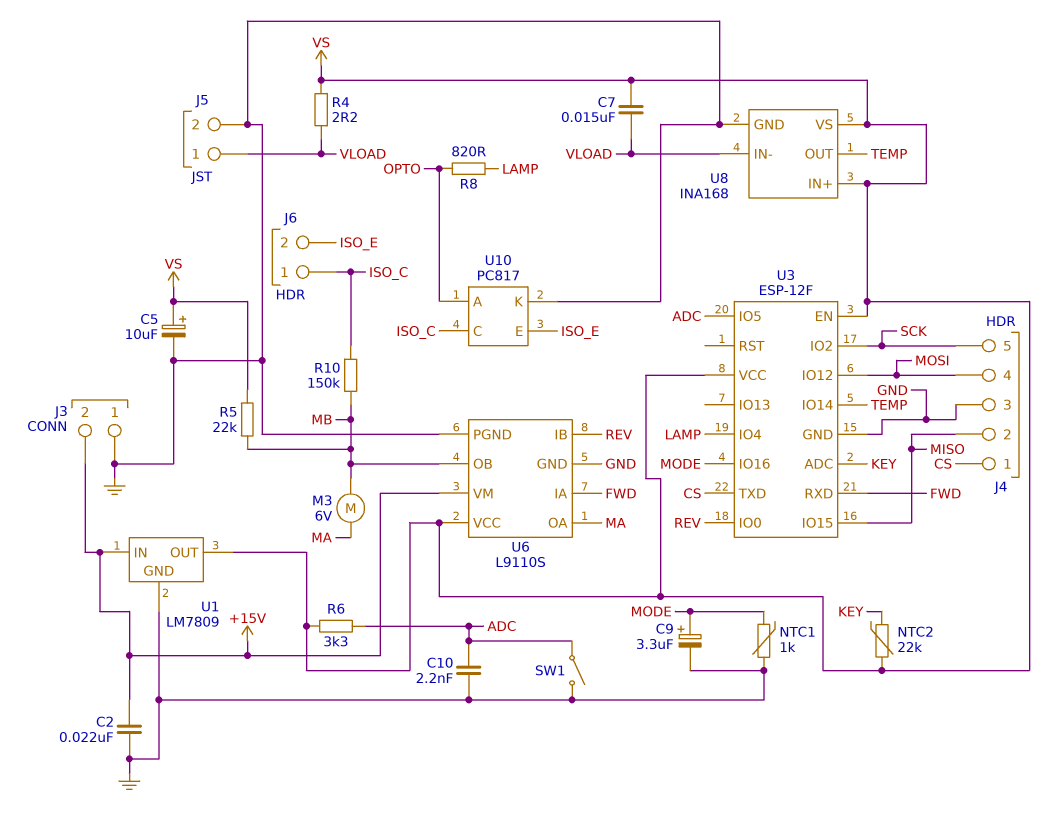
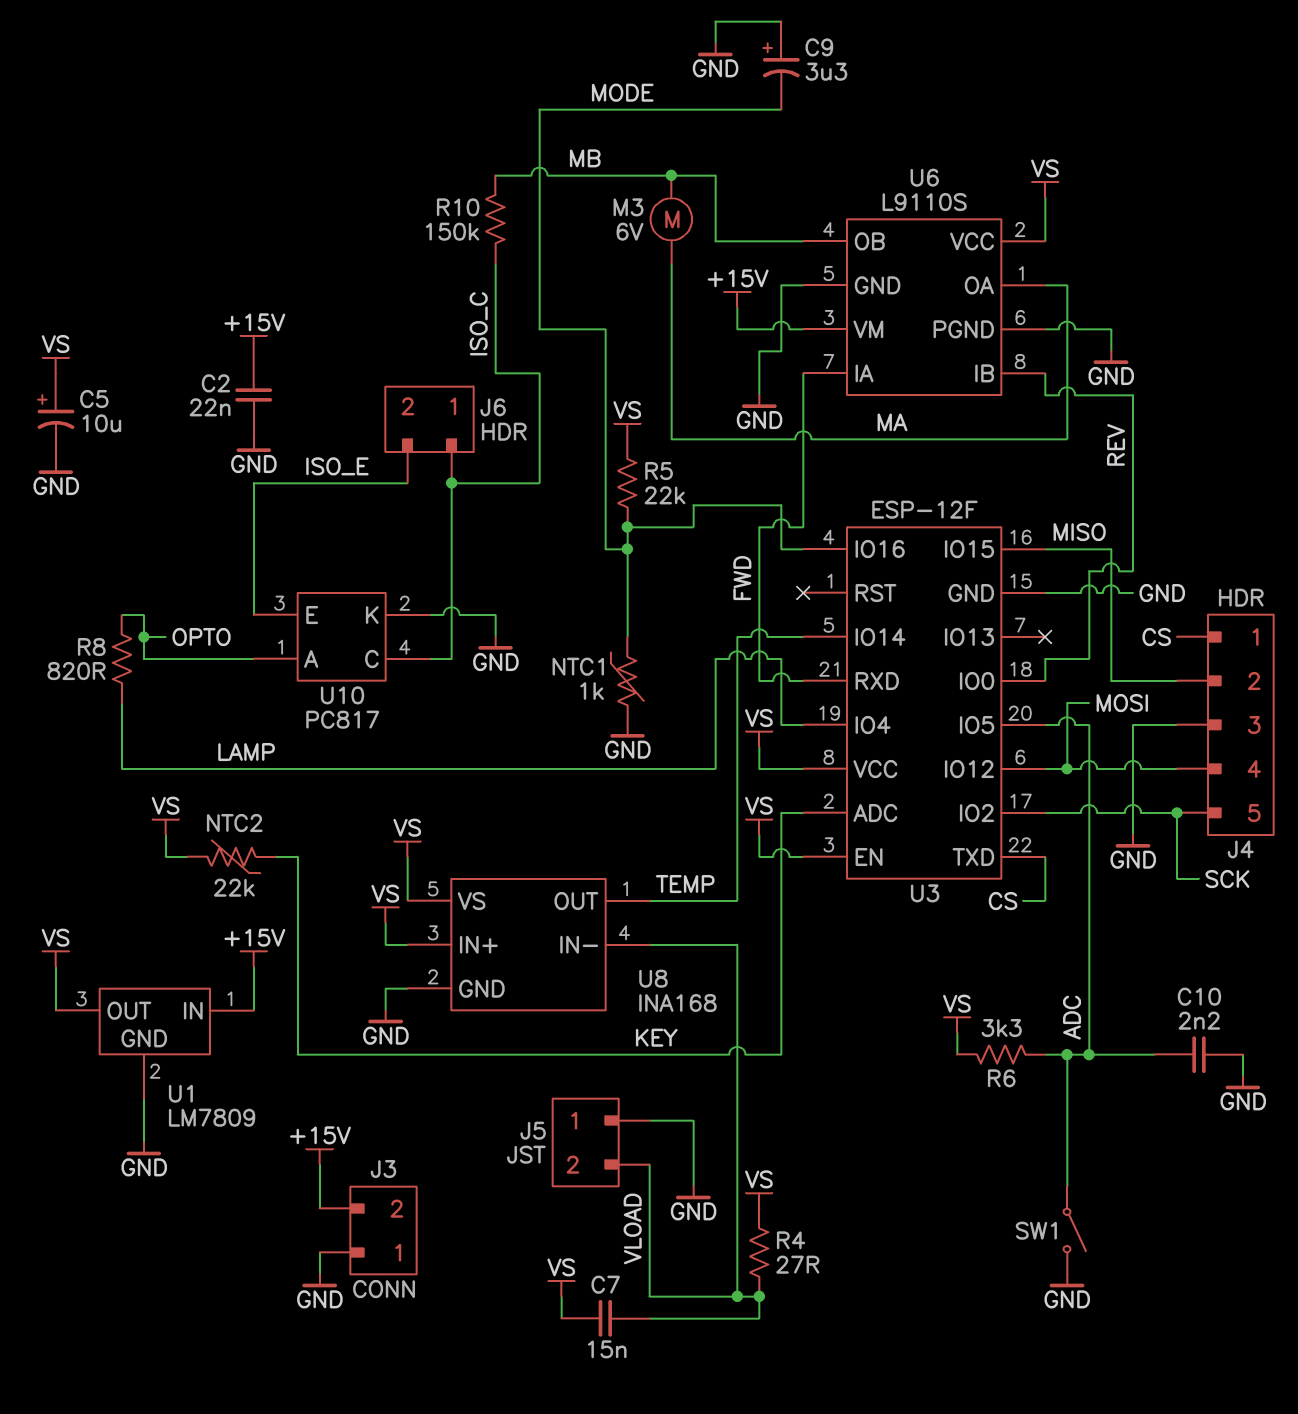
C9: 3.3uF (plus MODE, minus GND) -> 3.3uF (plus GND, minus MODE)
J5 pin 1: VLOAD -> GND
J5 pin 2: GND -> VLOAD
R4: 2.2 (VLOAD, VS) -> 27 (VLOAD, VS)
R5: 22k (MB, VS) -> 22k (MODE, VS)

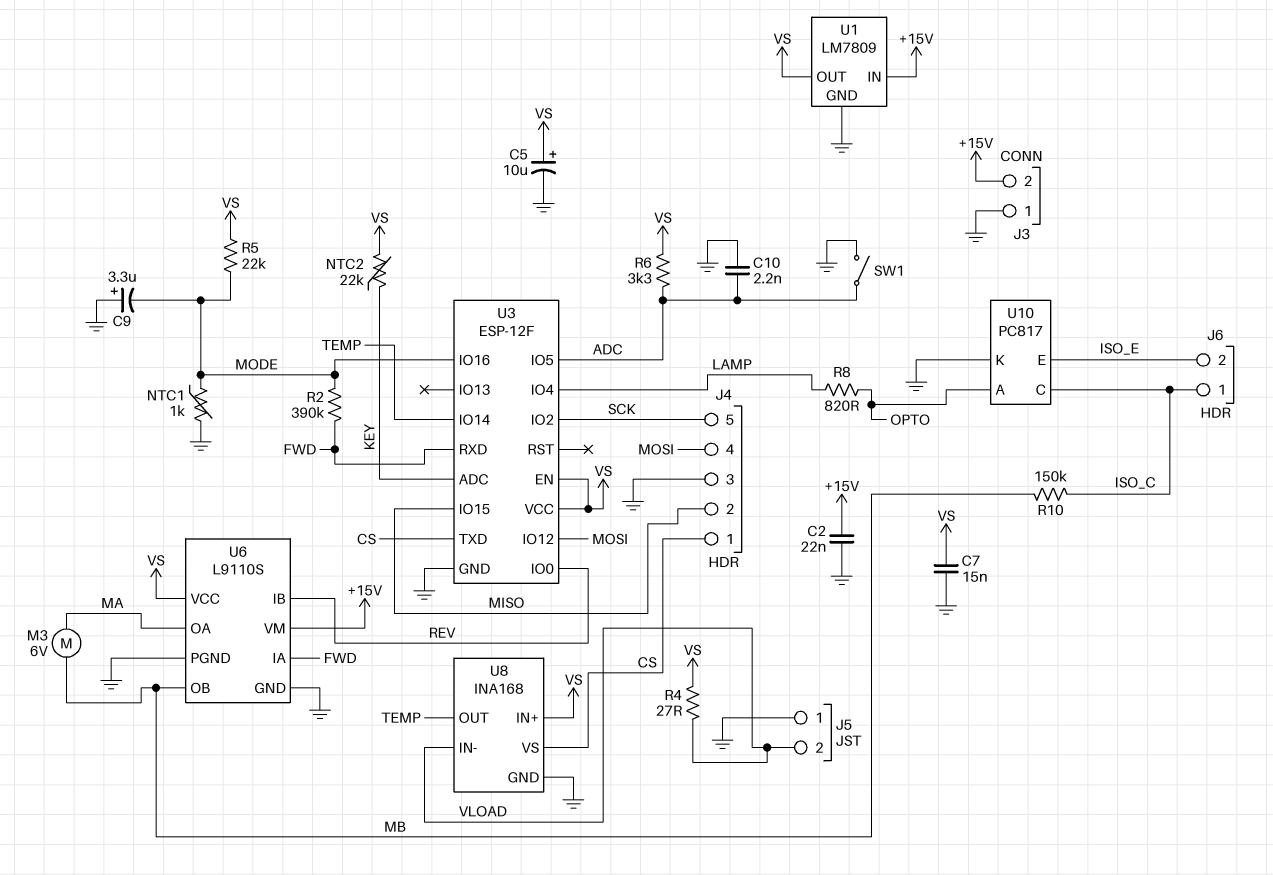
C7: 15nF (VLOAD, VS) -> 15nF (GND, VS)
R2: none -> 390k (FWD, MODE)
U8 pin VS: VS -> CS

